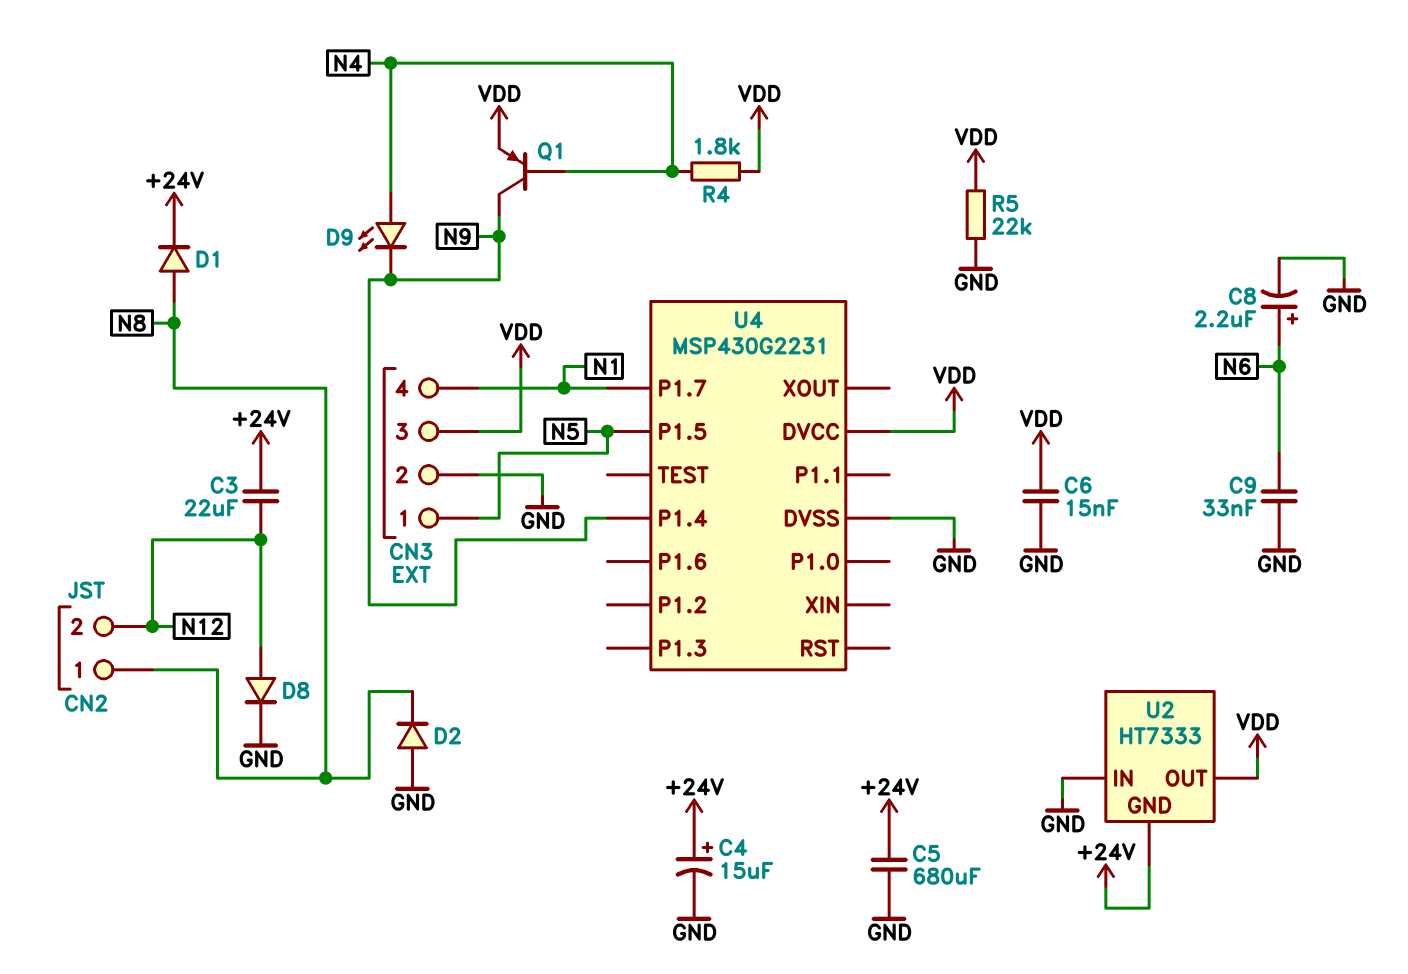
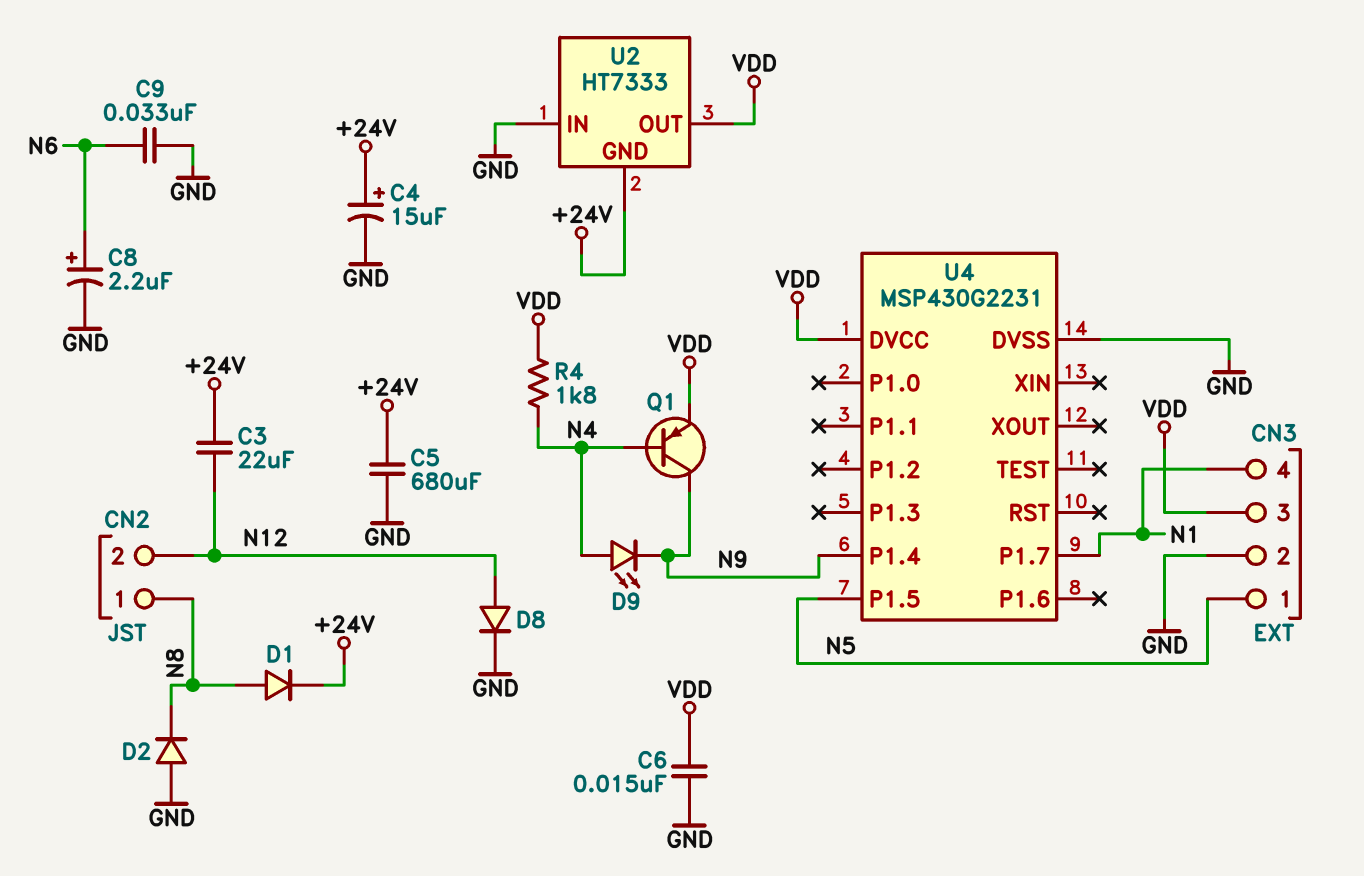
R5: 22k (GND, VDD) -> none

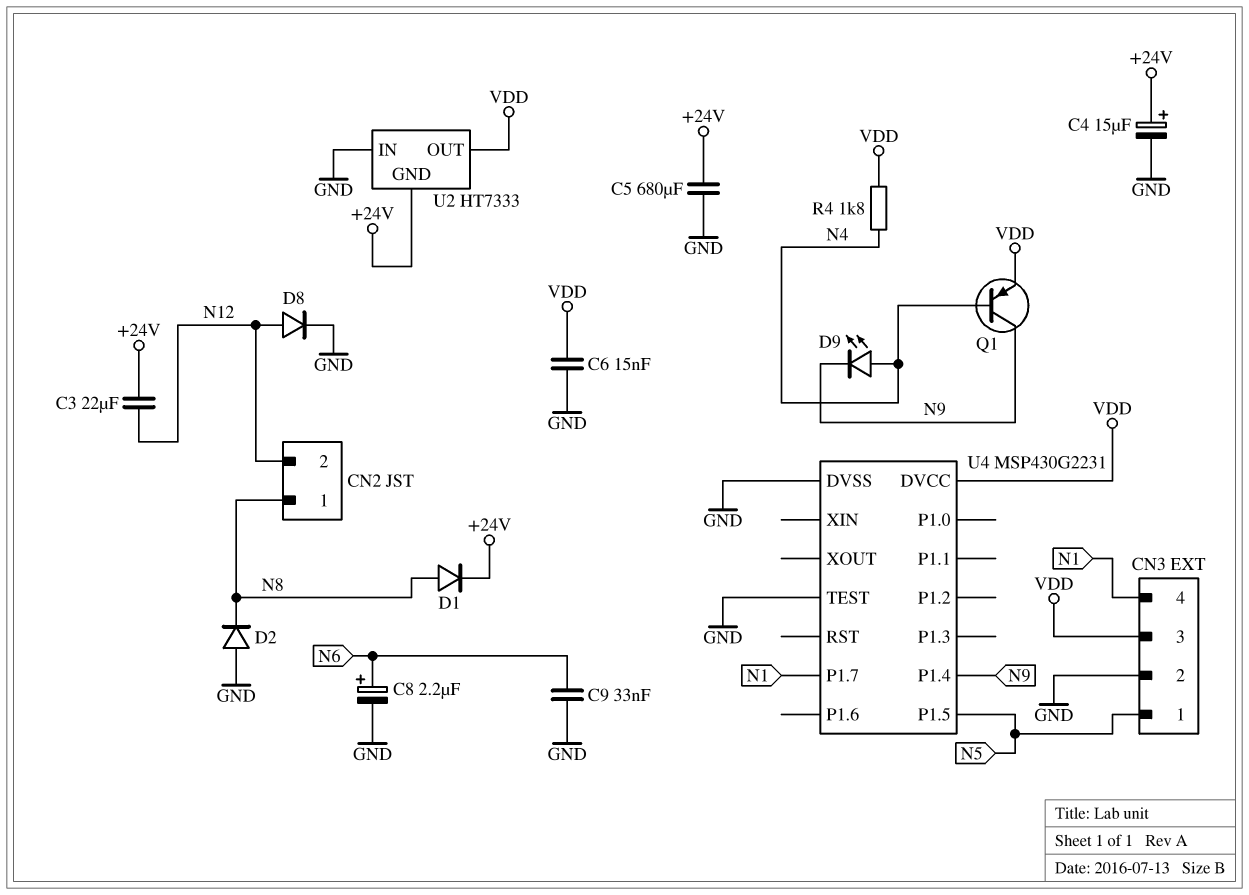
U4 pin TEST: none -> GND

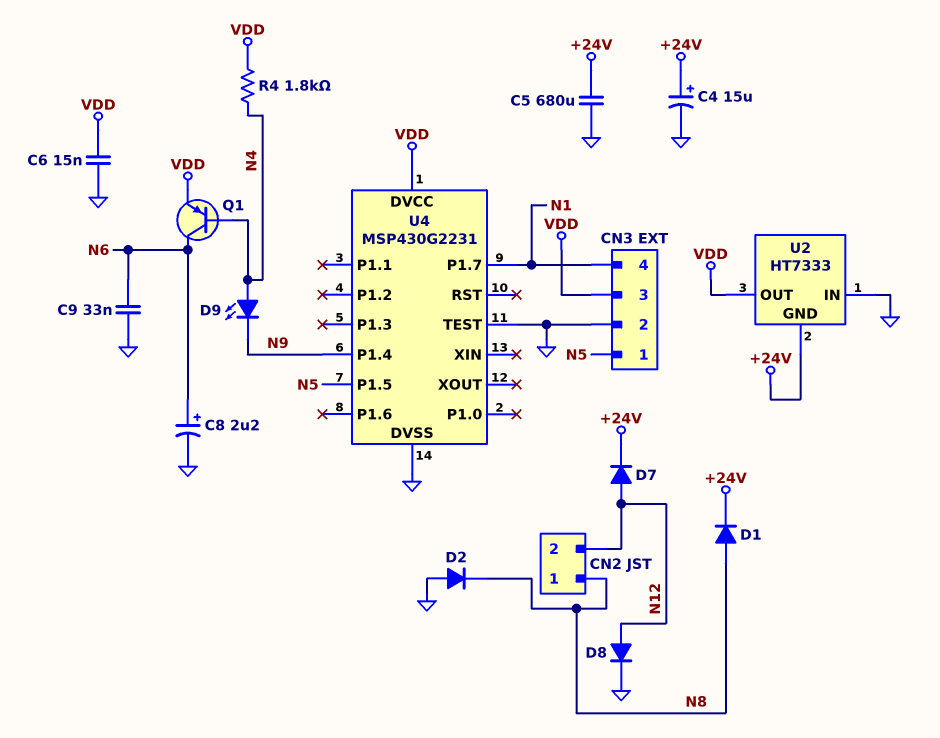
C3: 22uF (+24V, N12) -> none
D7: none -> diode (A N12, K +24V)
Q1: PNP (B N4, C N9, E VDD) -> PNP (B N4, C N6, E VDD)

